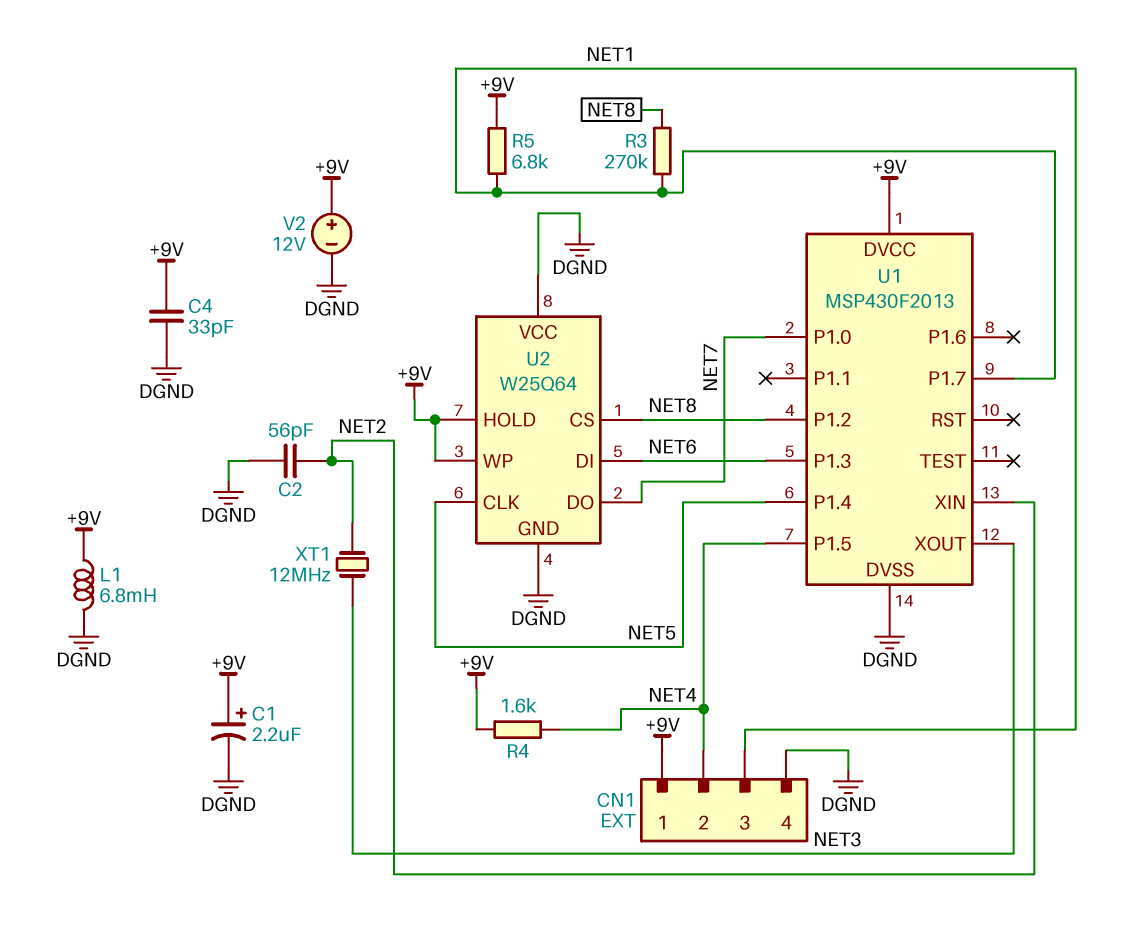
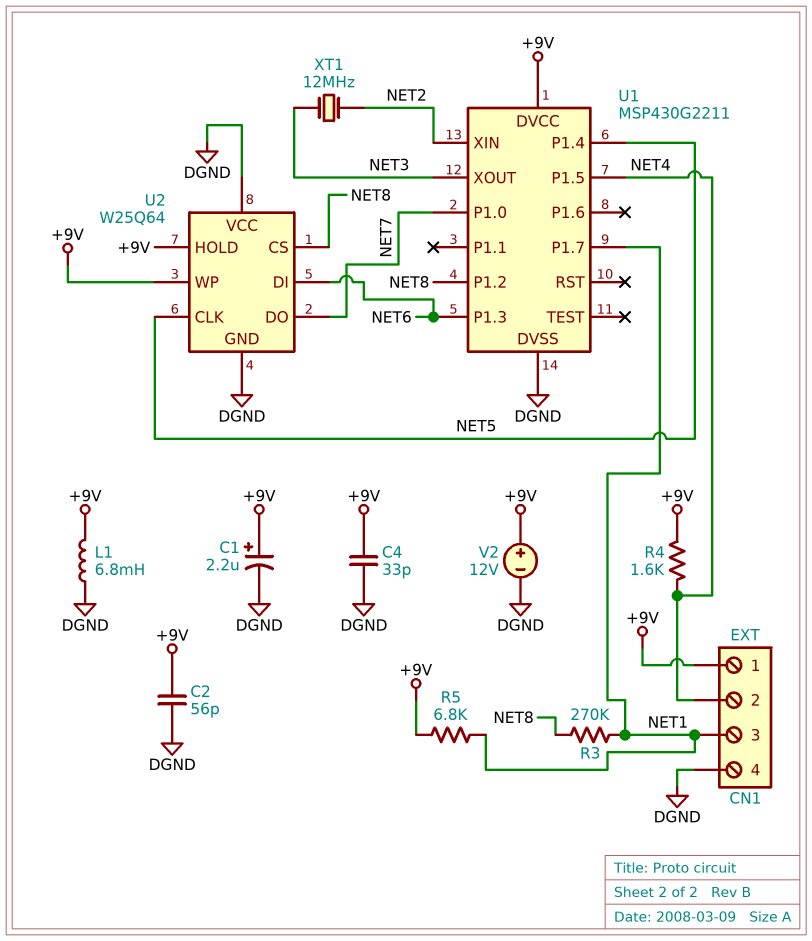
C2: 56pF (DGND, NET2) -> 56pF (+9V, DGND)
U1: MSP430F2013 -> MSP430G2211

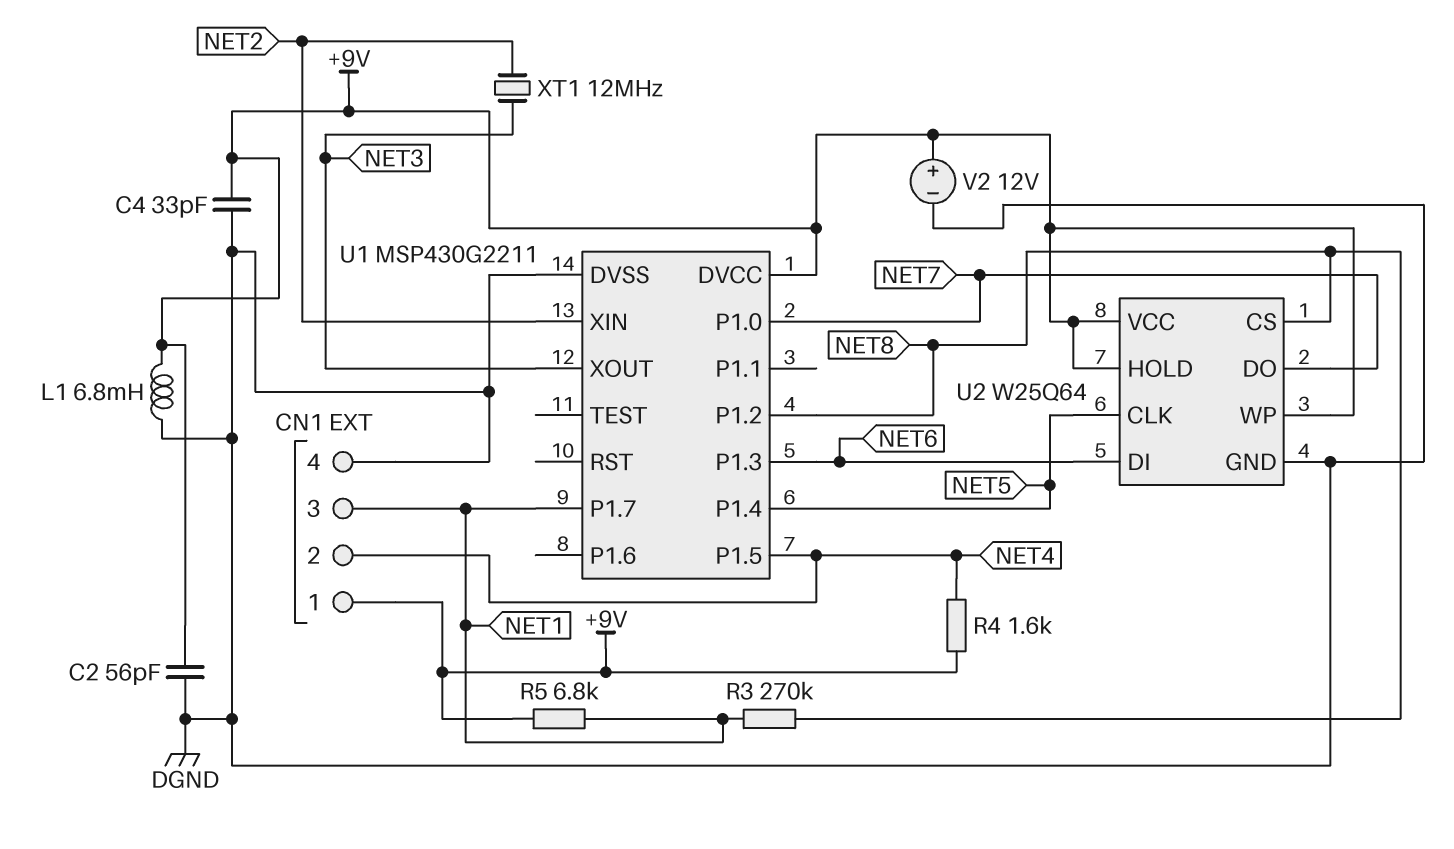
C1: 2.2uF (plus +9V, minus DGND) -> none
U2 pin VCC: DGND -> +9V

